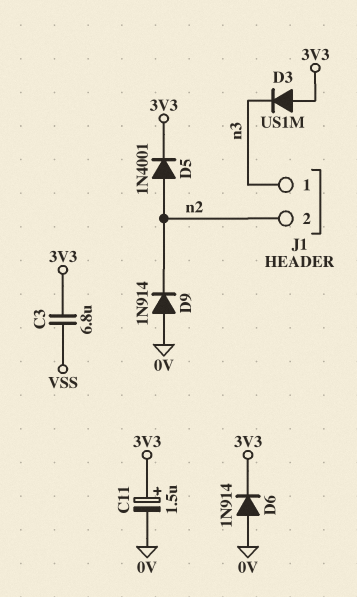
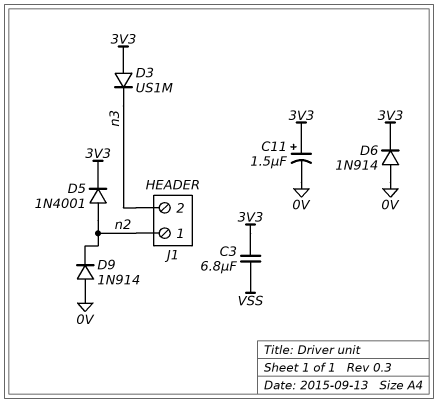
J1 pin 1: n3 -> n2
J1 pin 2: n2 -> n3

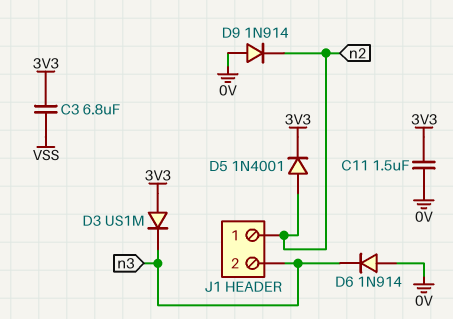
C11: 1.5uF (plus 3V3, minus 0V) -> 1.5uF (0V, 3V3)
D6: diode 1N914 (A 0V, K 3V3) -> diode 1N914 (A 0V, K n3)

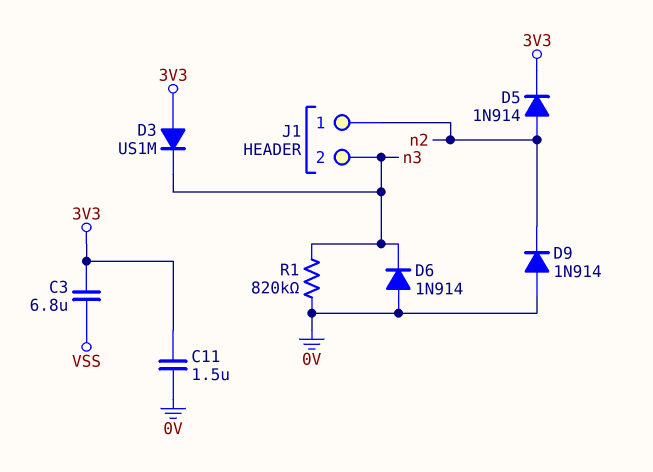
D5: diode 1N4001 (A n2, K 3V3) -> diode 1N914 (A n2, K 3V3)
R1: none -> 820k (0V, n3)

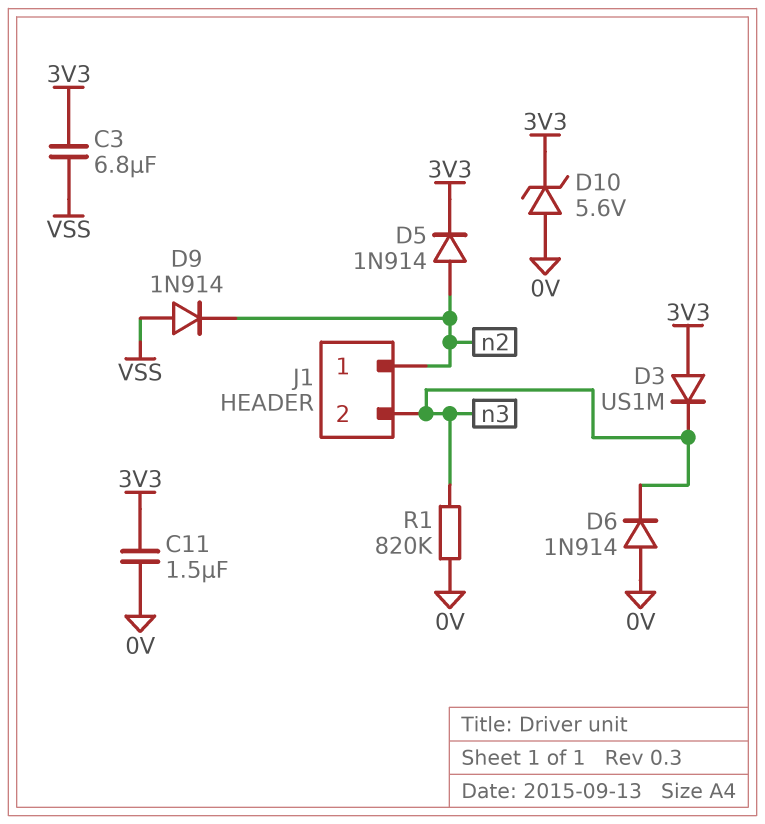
D9: diode 1N914 (A 0V, K n2) -> diode 1N914 (A VSS, K n2)
D10: none -> zener 5.6V (A 0V, K 3V3)

